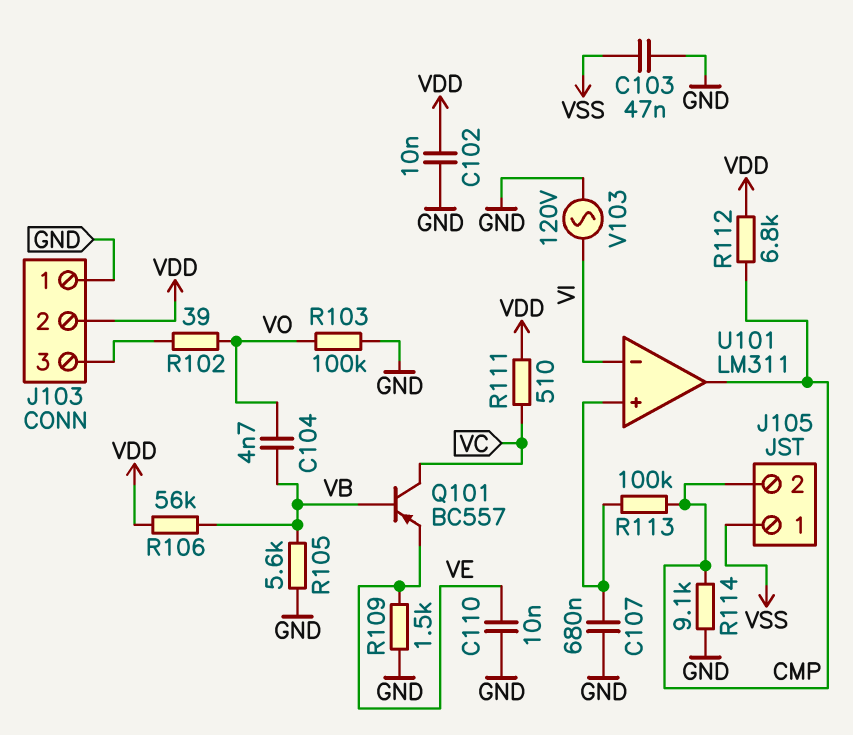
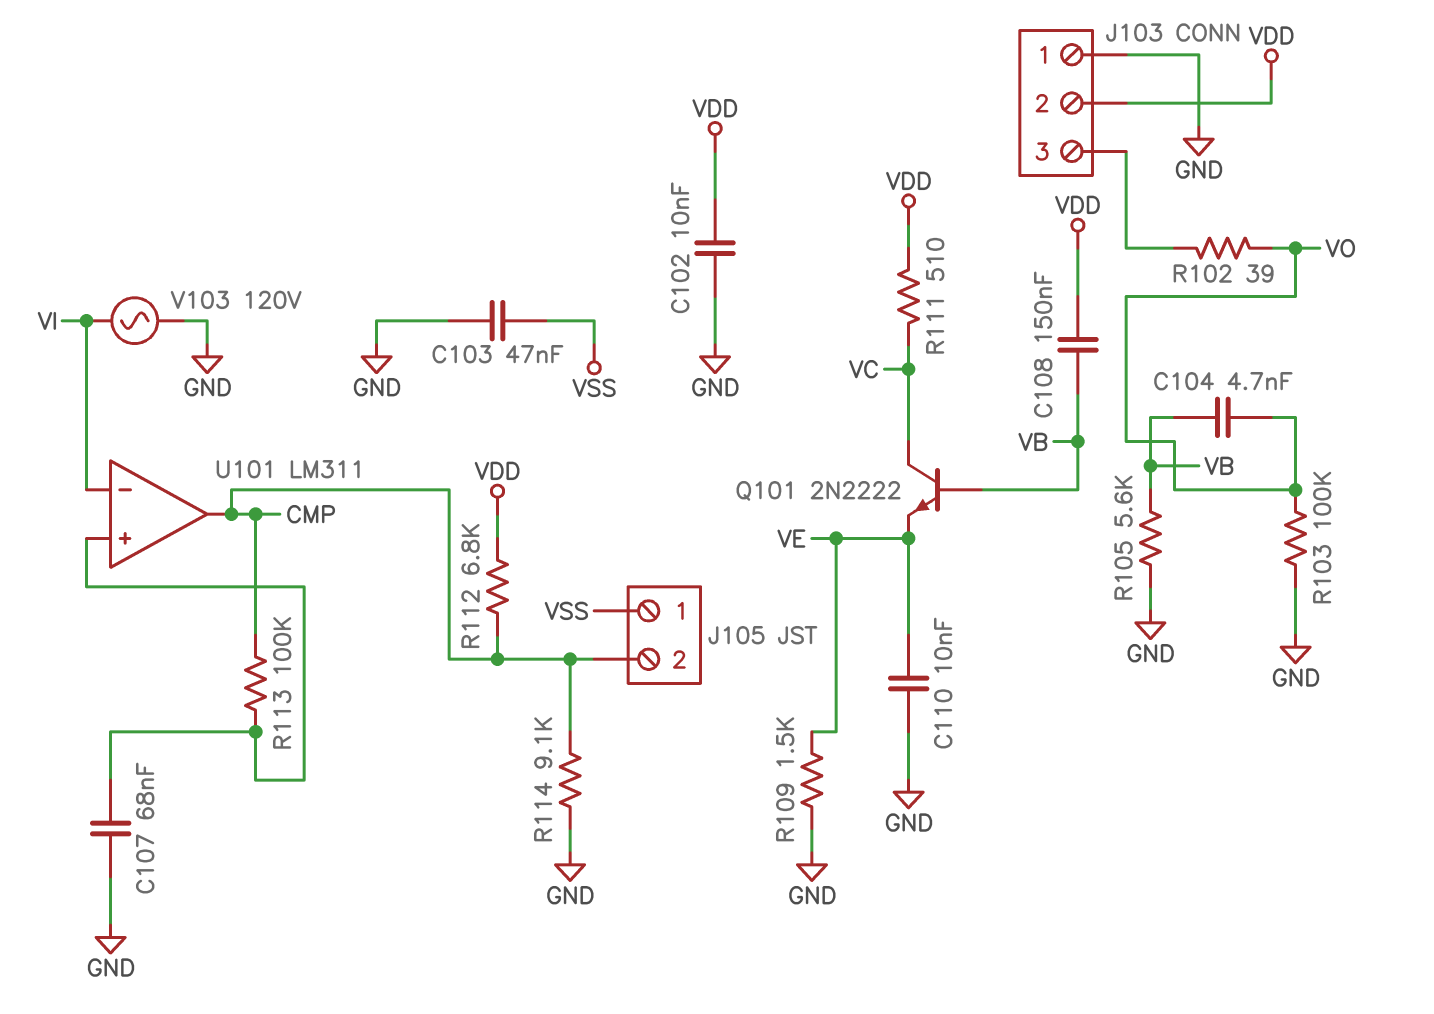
C107: 680nF (GND, U101/in+) -> 68nF (GND, U101/in+)
C108: none -> 150nF (VB, VDD)
Q101: PNP BC557 (B VB, C VC, E VE) -> NPN 2N2222 (B VB, C VC, E VE)
R106: 56k (VB, VDD) -> none

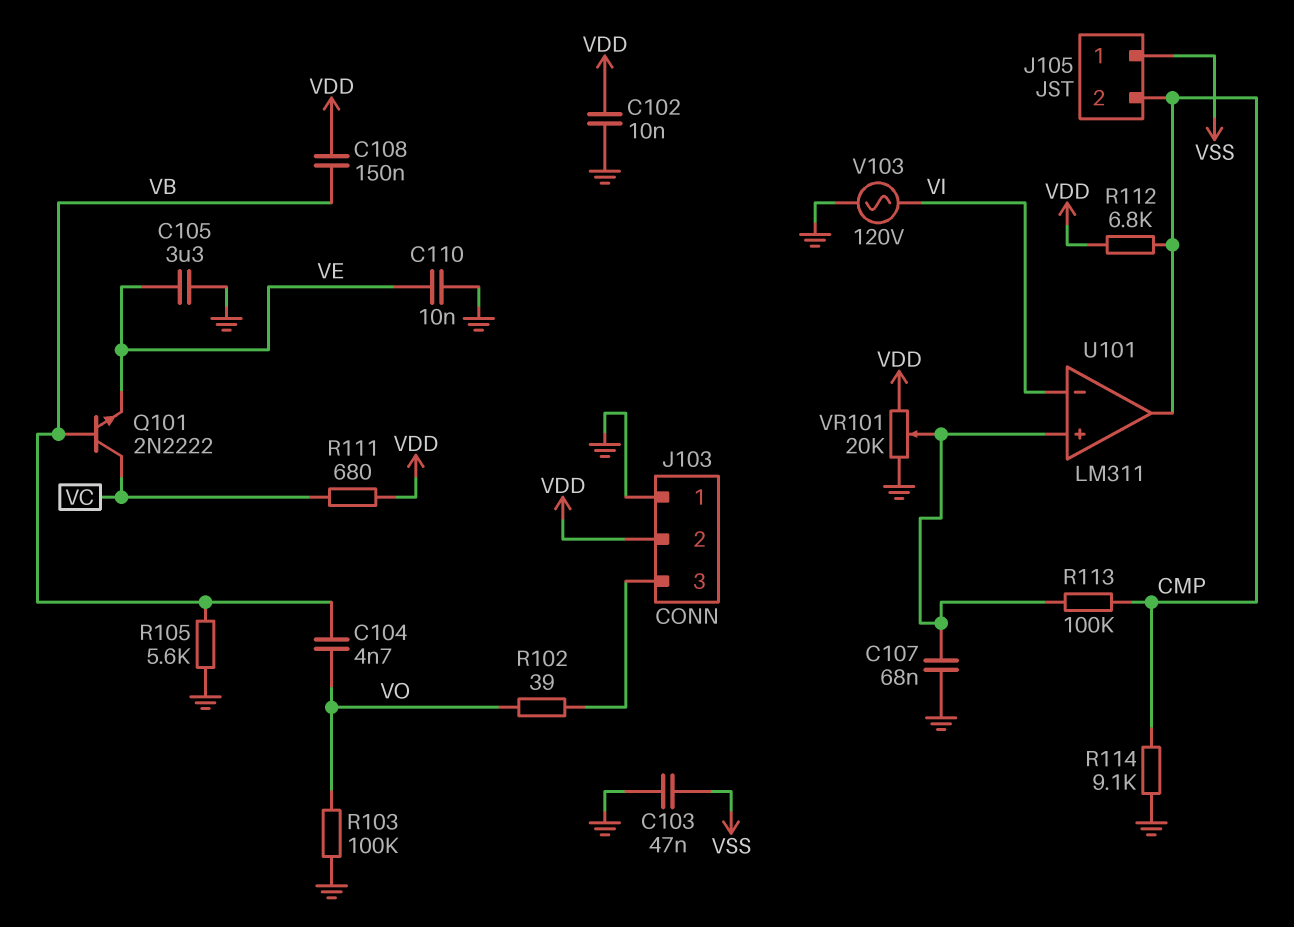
C105: none -> 3.3uF (GND, VE)
R109: 1.5k (GND, VE) -> none
R111: 510 (VC, VDD) -> 680 (VC, VDD)
VR101: none -> 20k (GND, VDD, wiper U101/in+)

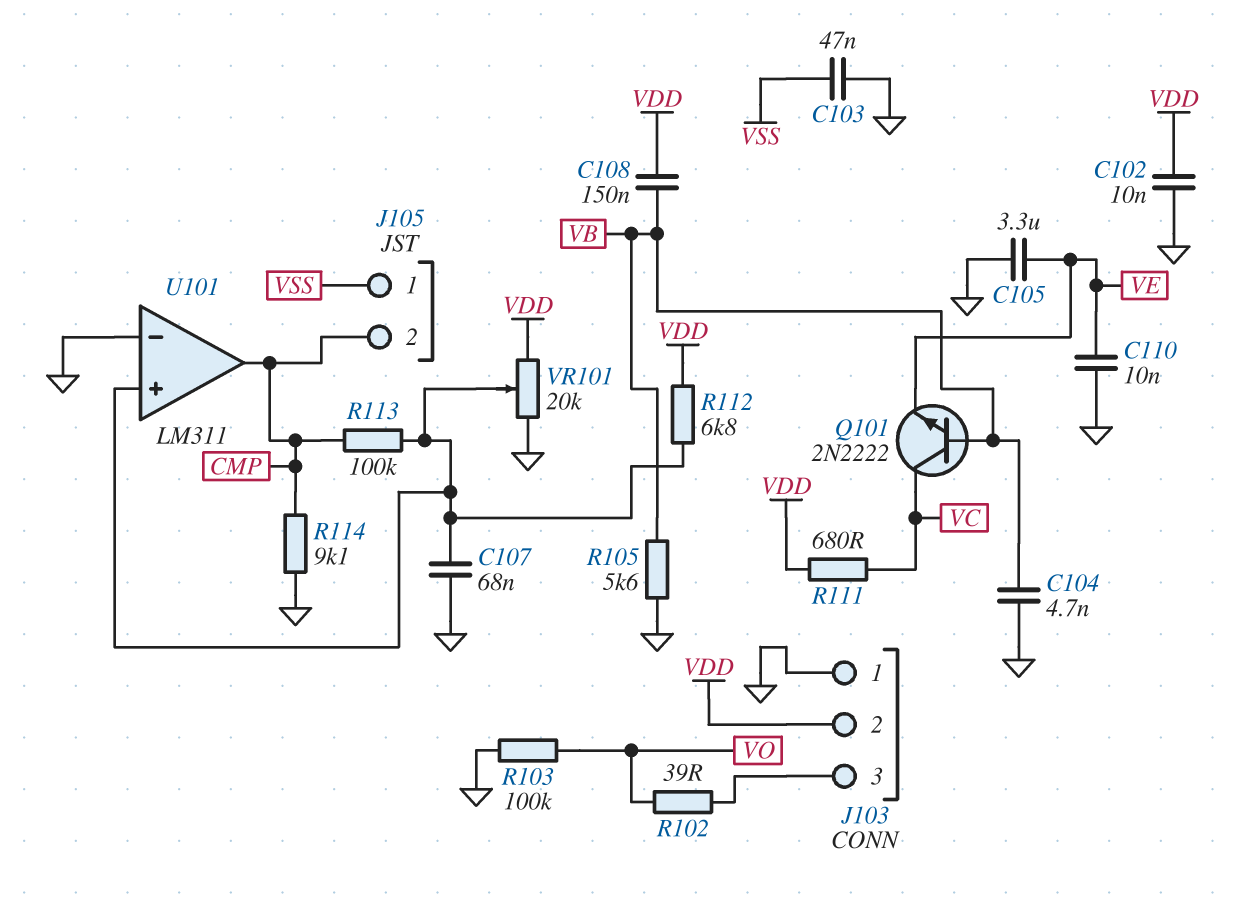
C104: 4.7nF (VB, VO) -> 4.7nF (GND, VB)
R112: 6.8k (CMP, VDD) -> 6.8k (U101/in+, VDD)
U101 pin in-: VI -> GND
V103: AC 120V (GND, VI) -> none

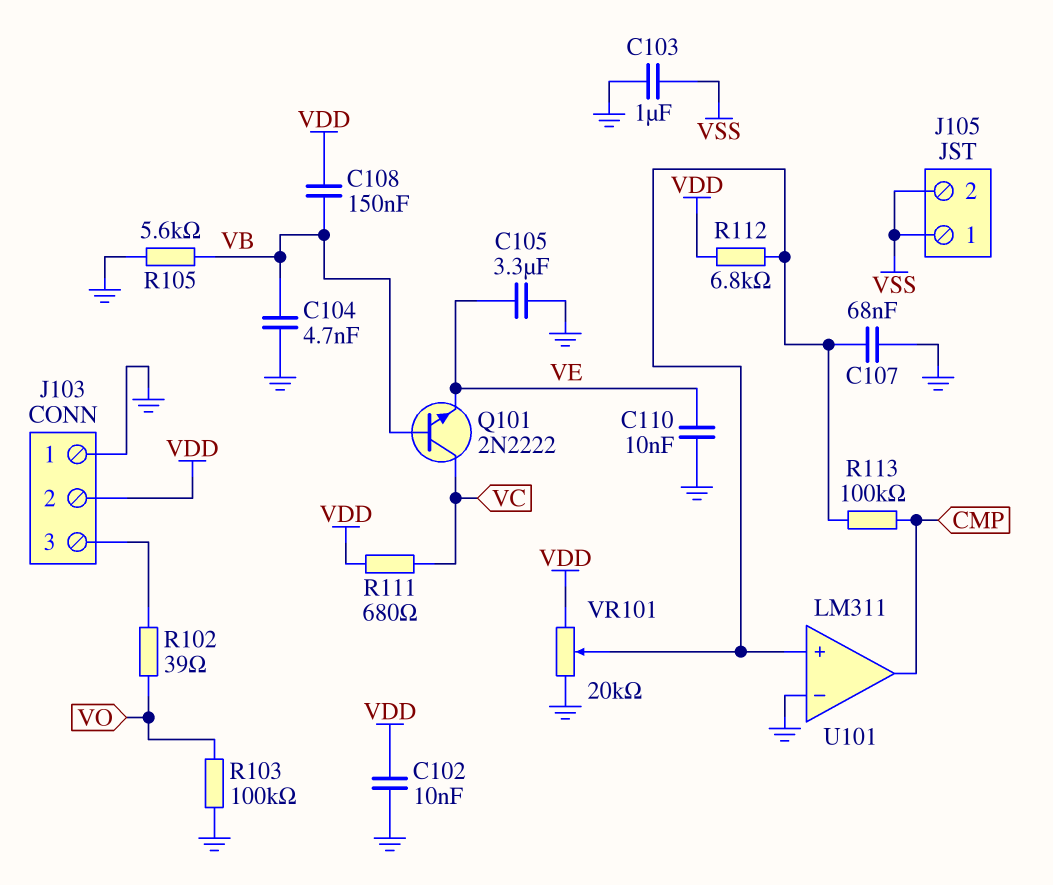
C103: 47nF (GND, VSS) -> 1uF (GND, VSS)
J105 pin 2: CMP -> VSS
R114: 9.1k (CMP, GND) -> none

